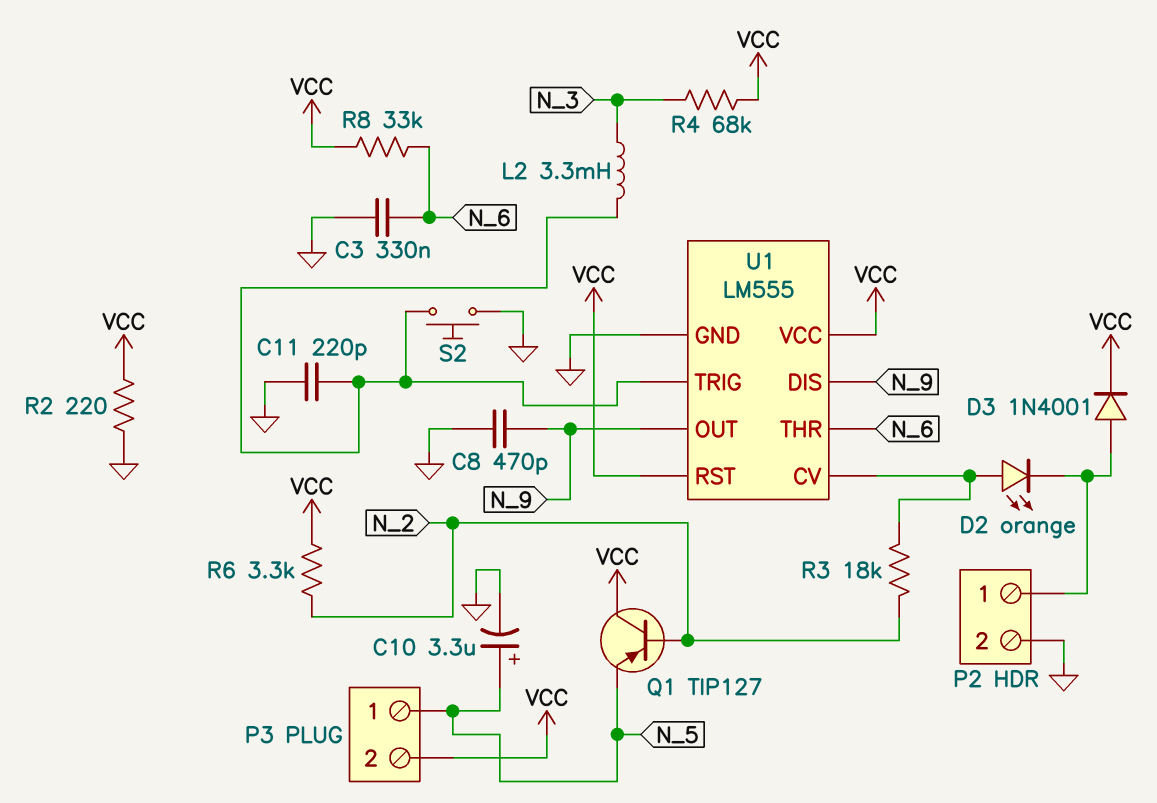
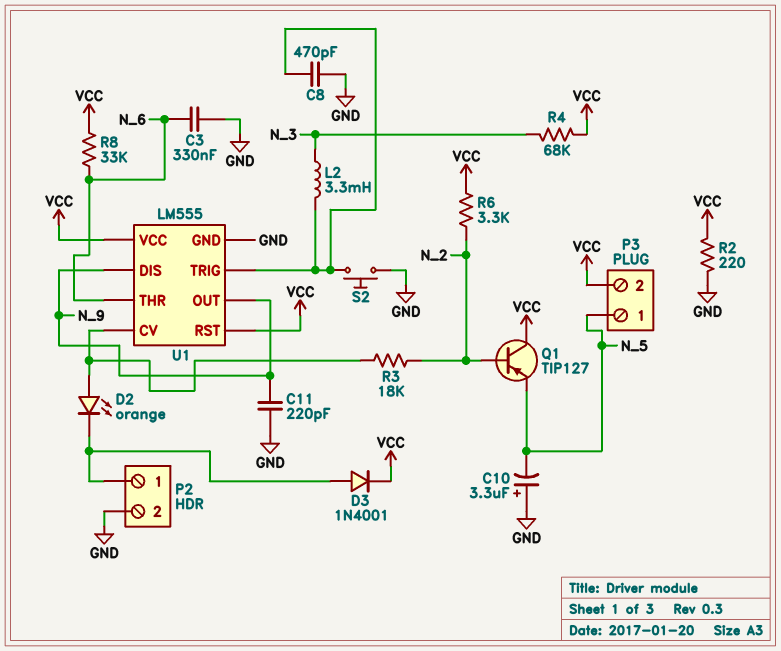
C8: 470pF (GND, N_9) -> 470pF (GND, U1/TRIG)
C10: 3.3uF (plus N_5, minus GND) -> 3.3uF (plus GND, minus N_5)
C11: 220pF (GND, U1/TRIG) -> 220pF (GND, N_9)

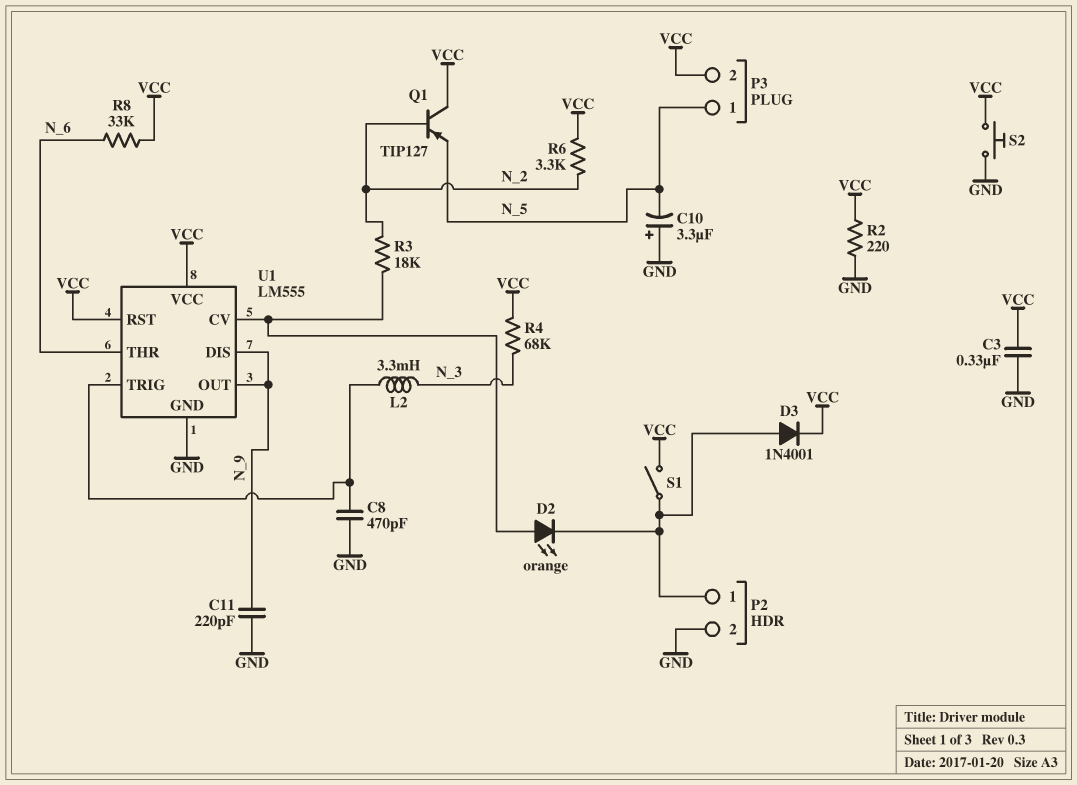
C3: 330nF (GND, N_6) -> 330nF (GND, VCC)
S1: none -> switch (P2/1, VCC)
S2: button (GND, U1/TRIG) -> button (GND, VCC)

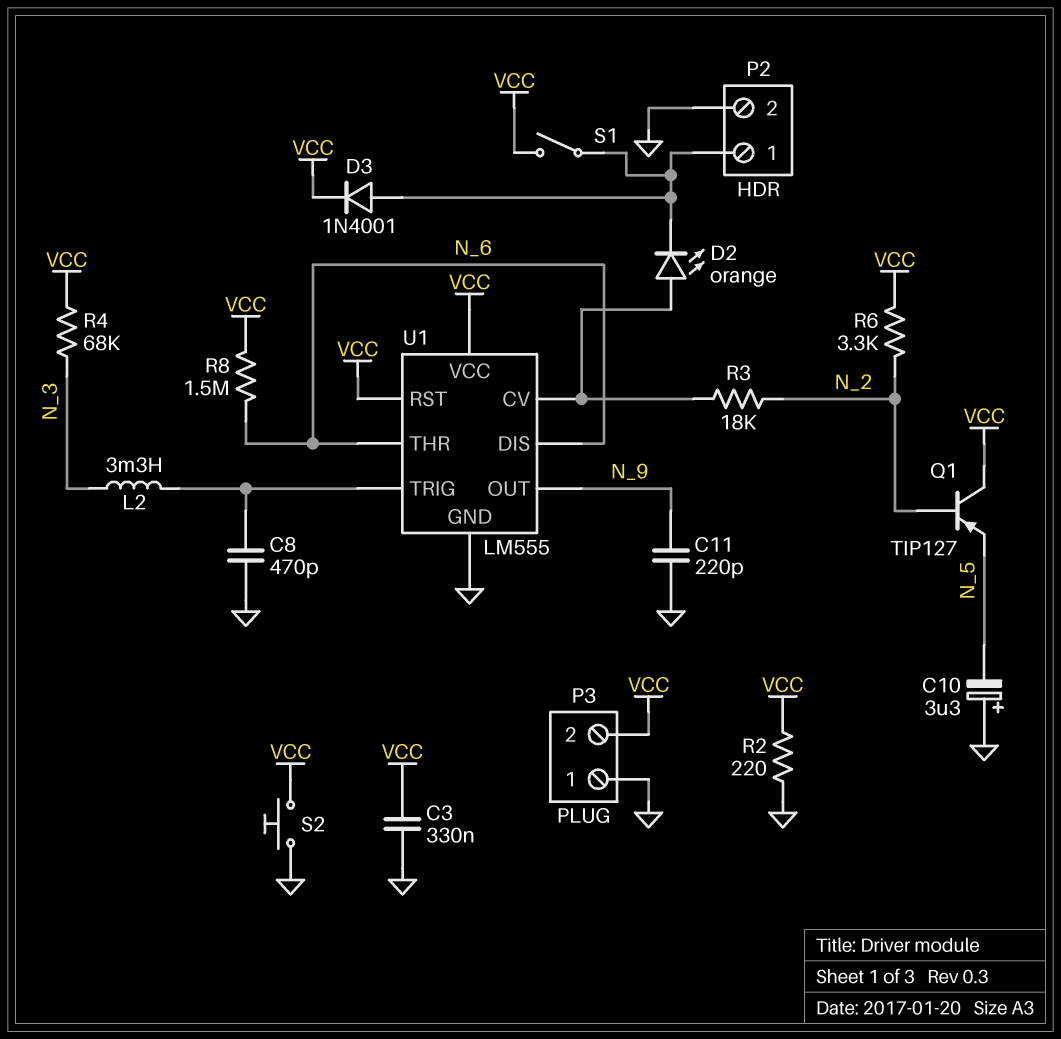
P3 pin 1: N_5 -> GND
R8: 33k (N_6, VCC) -> 1.5M (N_6, VCC)
U1 pin DIS: N_9 -> N_6

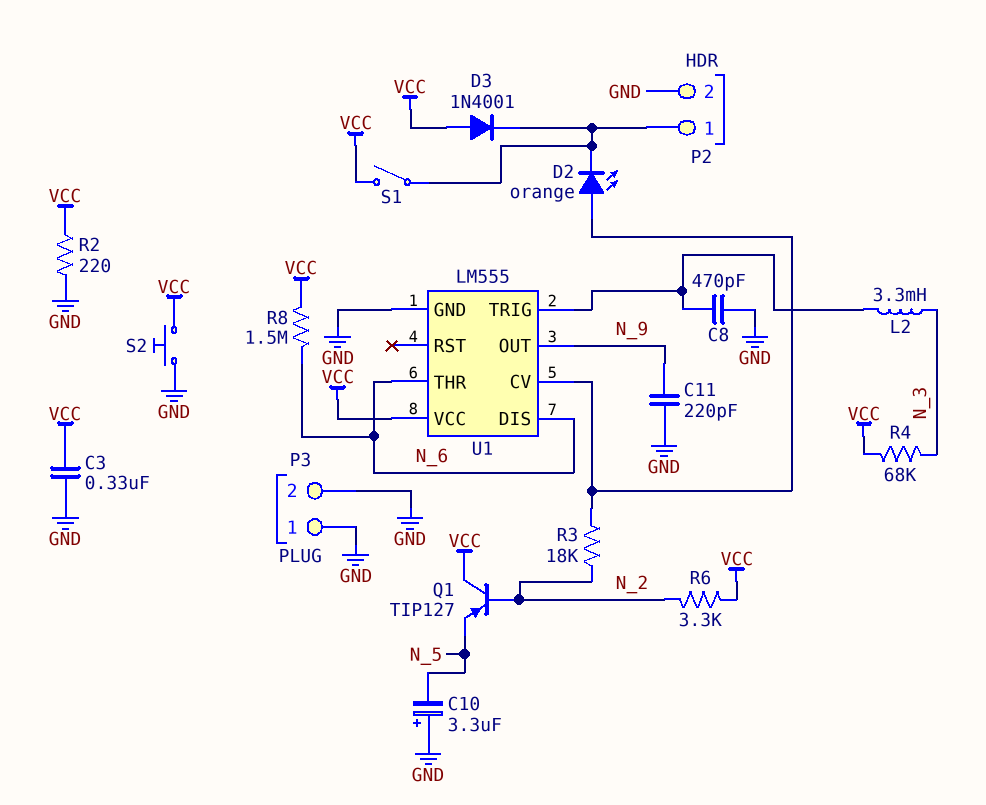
D3: diode 1N4001 (A P2/1, K VCC) -> diode 1N4001 (A VCC, K P2/1)
P3 pin 2: VCC -> GND
U1 pin RST: VCC -> none

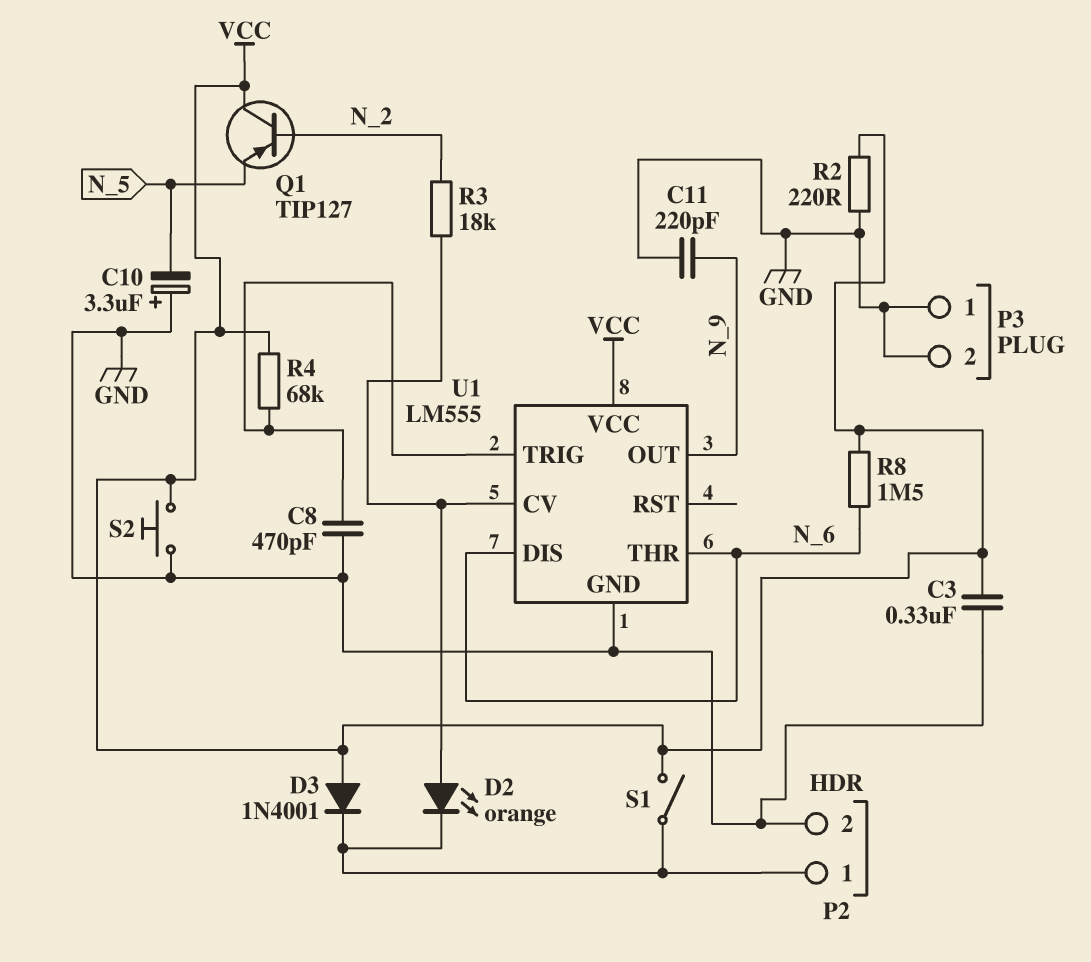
L2: 3.3mH (N_3, U1/TRIG) -> none
R4: 68k (N_3, VCC) -> 68k (U1/TRIG, VCC)
R6: 3.3k (N_2, VCC) -> none

